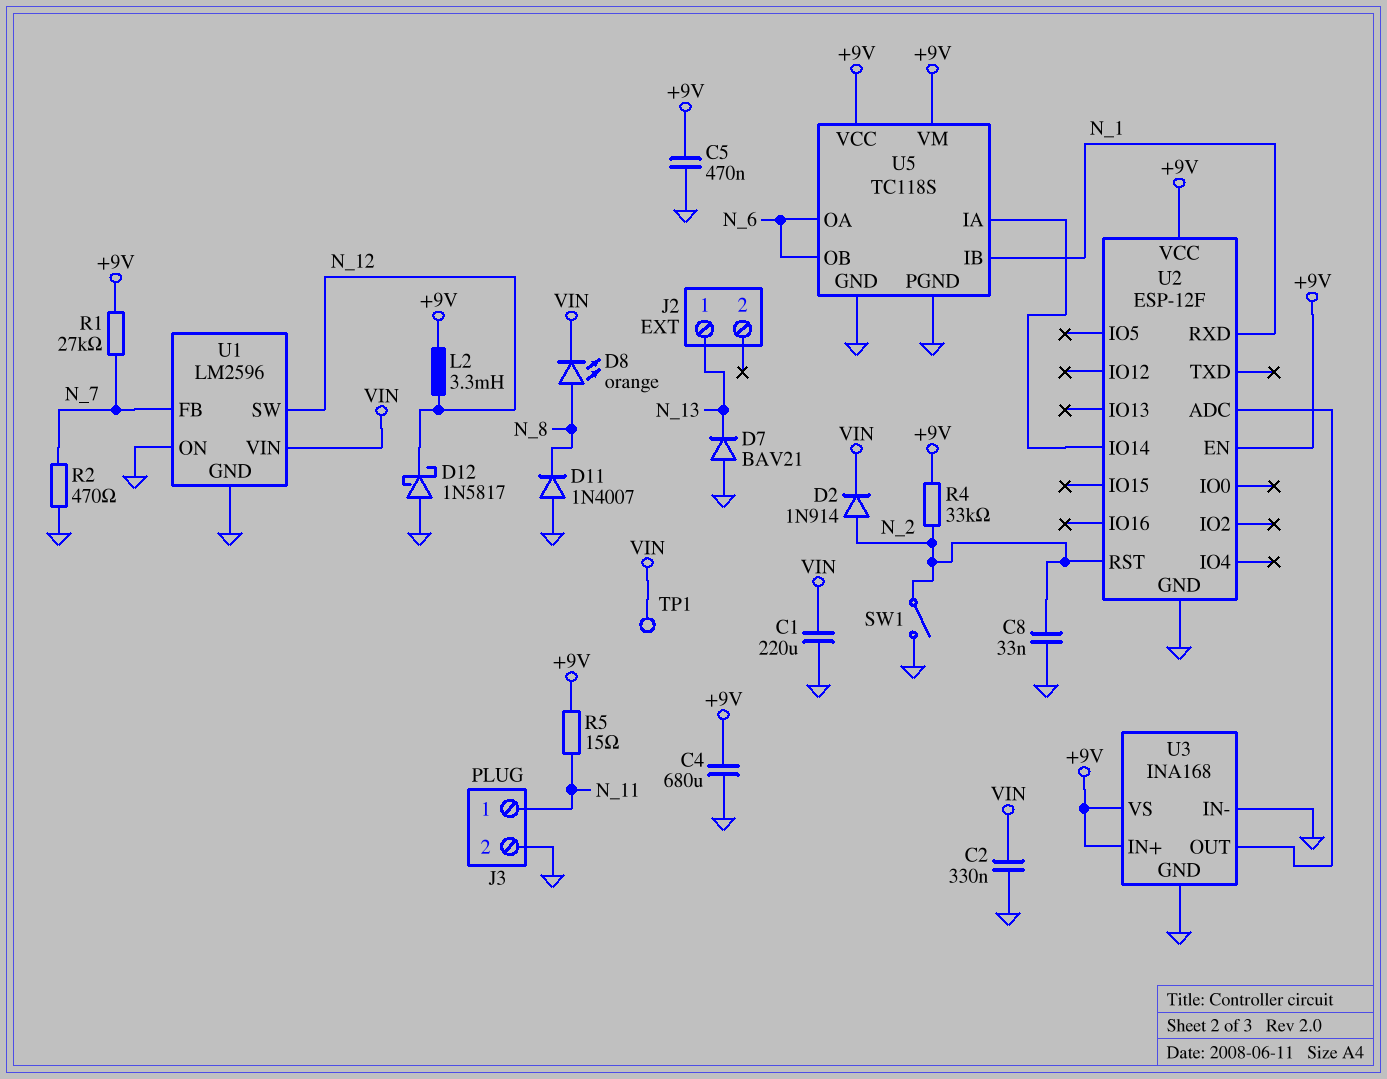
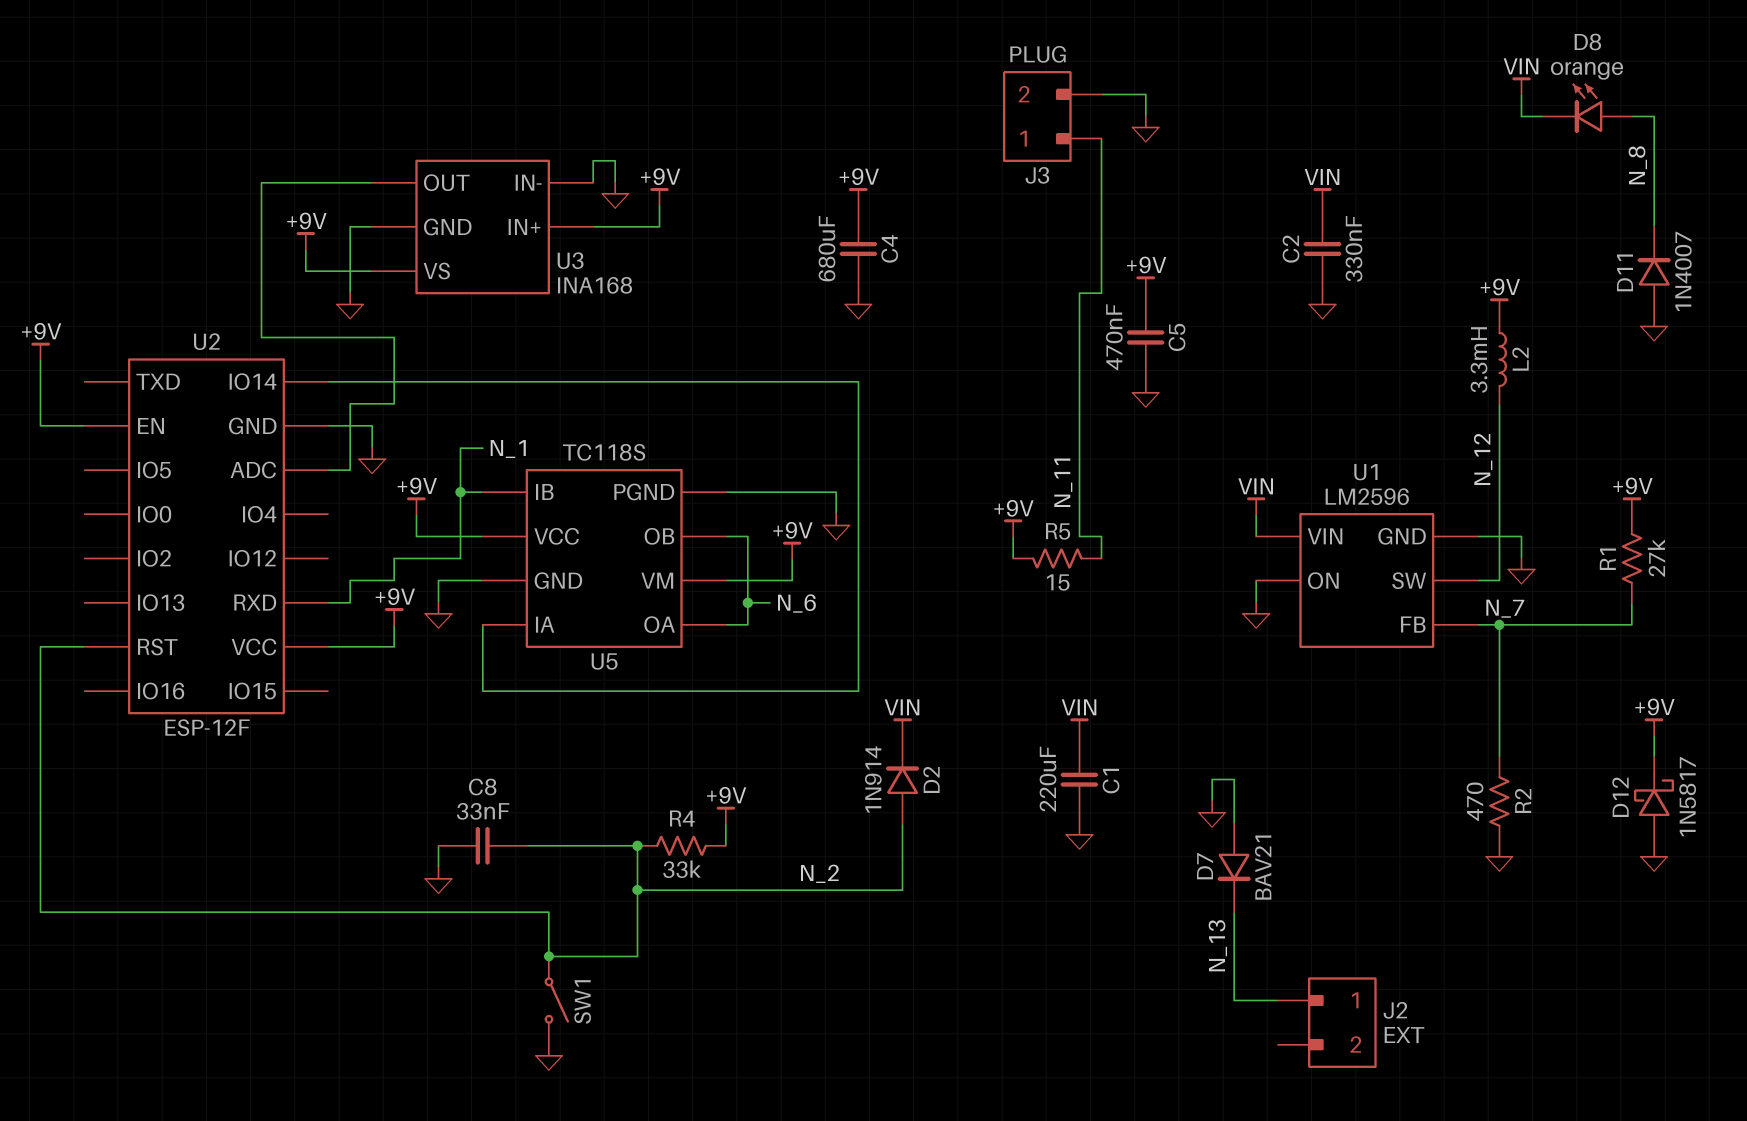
D12: schottky 1N5817 (A GND, K N_12) -> schottky 1N5817 (A GND, K +9V)
TP1: test point (VIN) -> none

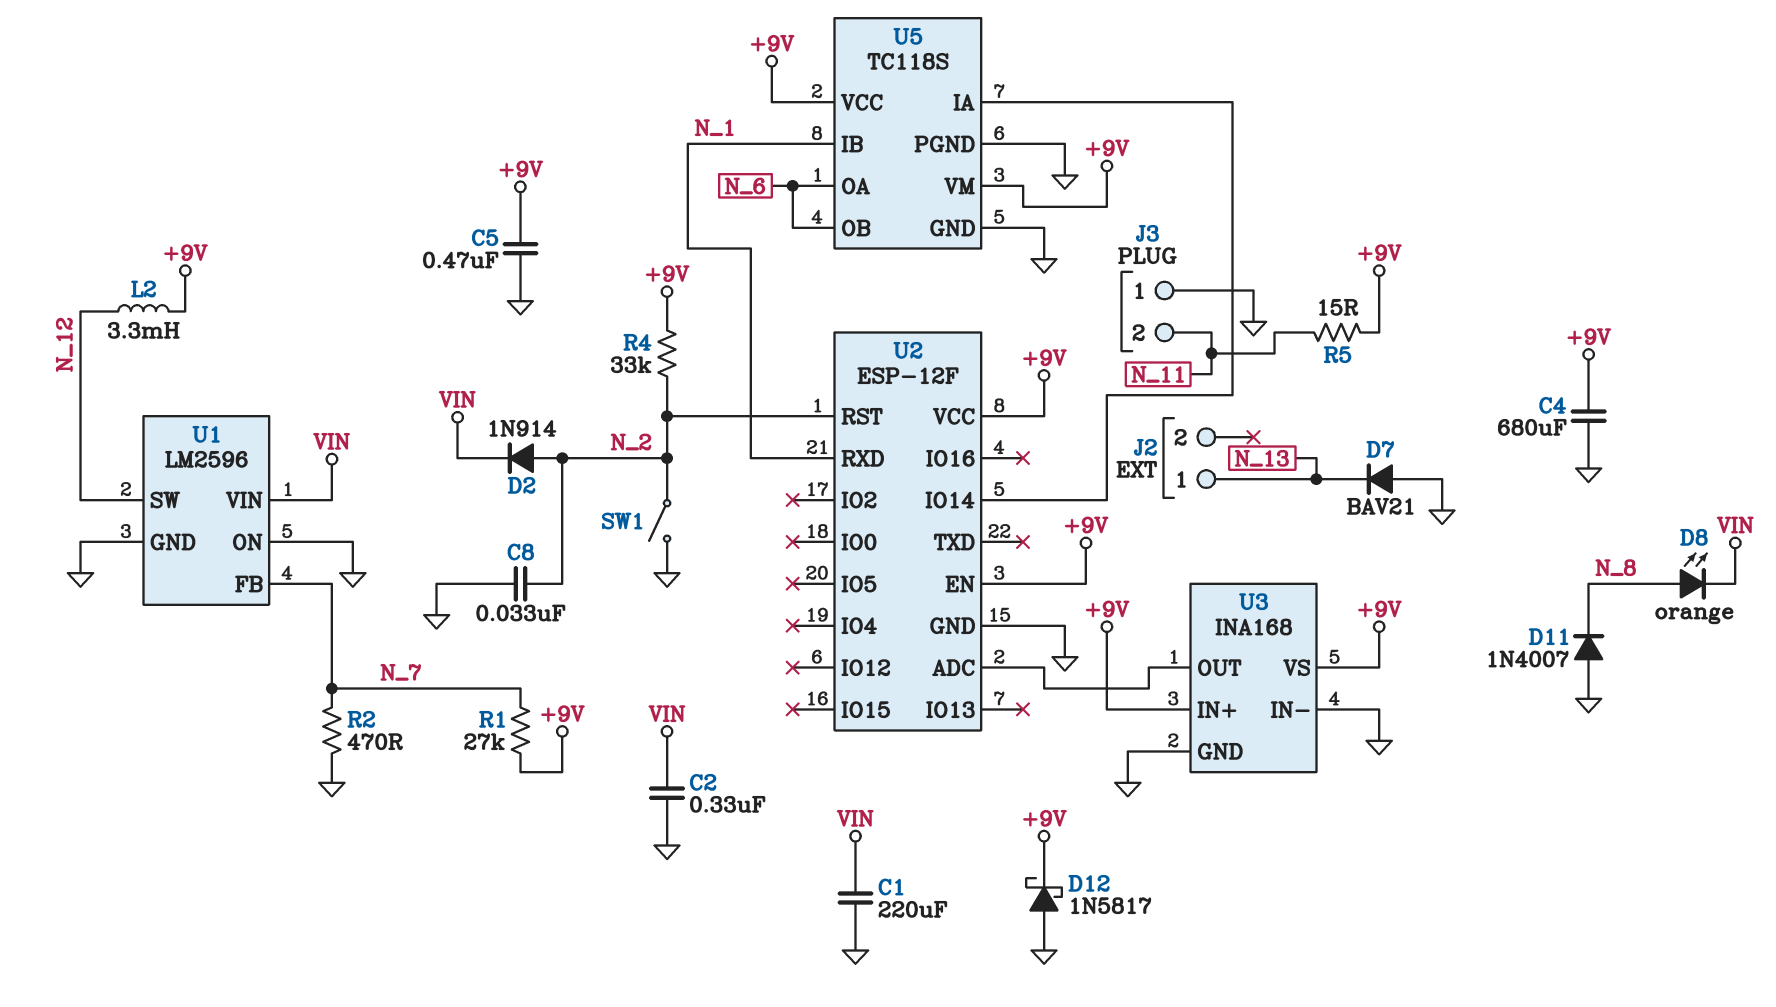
J3 pin 1: N_11 -> GND
J3 pin 2: GND -> N_11

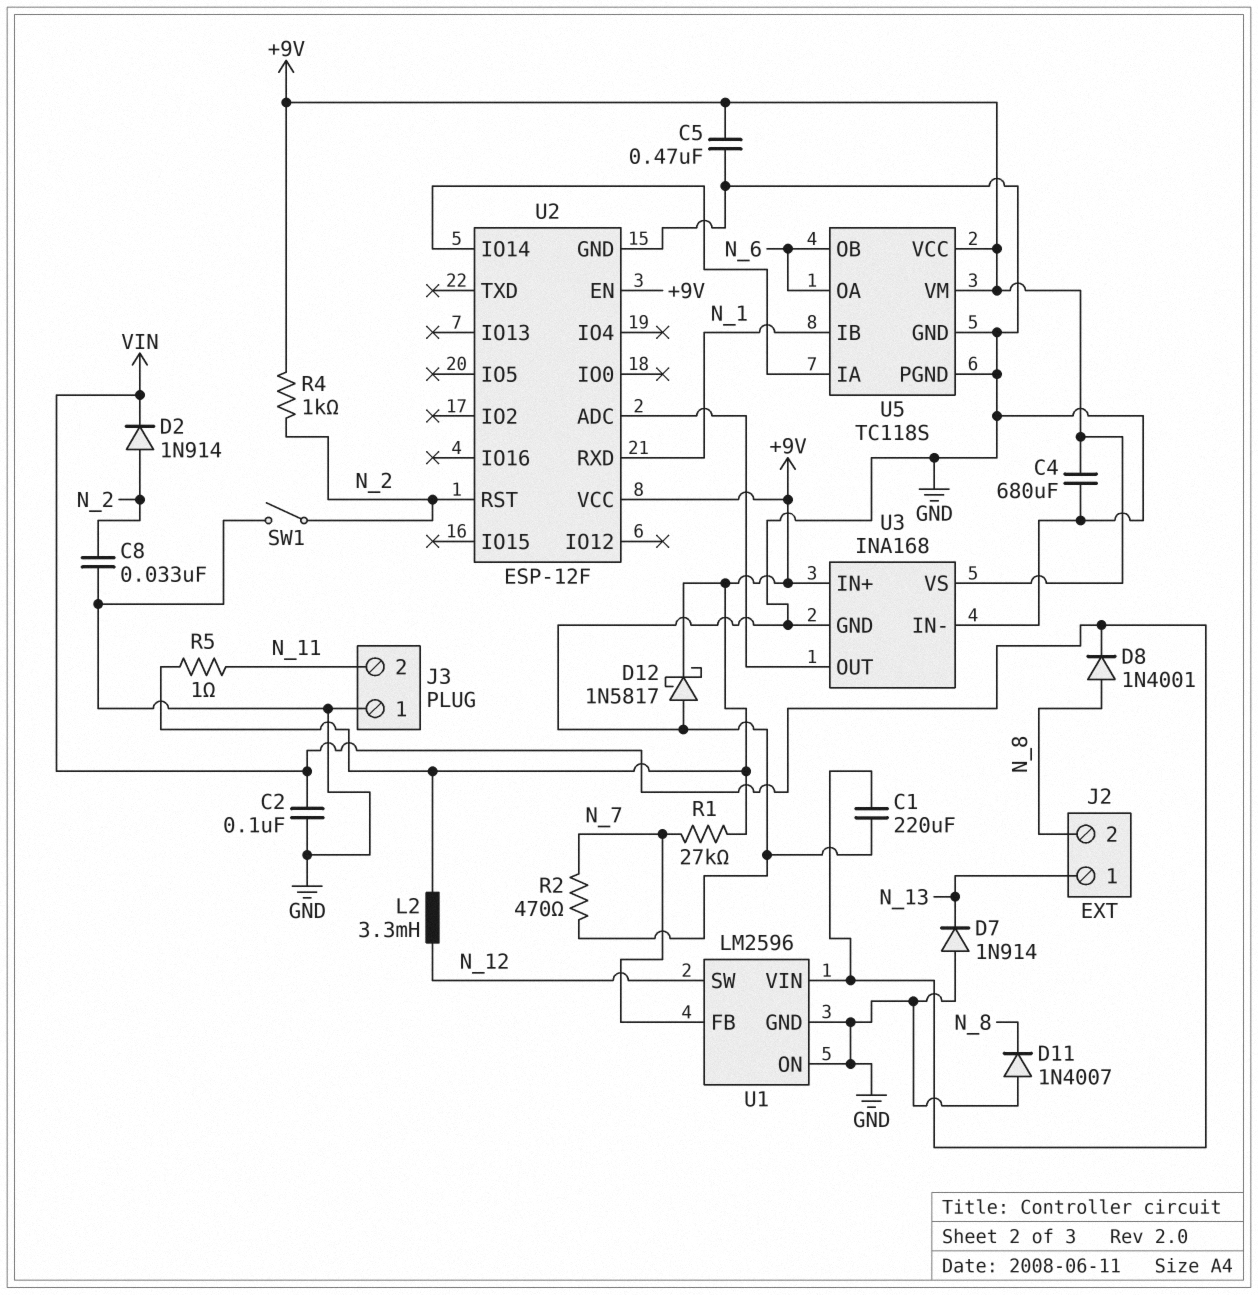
C2: 330nF (GND, VIN) -> 100nF (GND, VIN)
D7: diode BAV21 (A GND, K N_13) -> diode 1N914 (A GND, K N_13)
D8: LED orange (A N_8, K VIN) -> diode 1N4001 (A N_8, K VIN)
J2 pin 2: none -> N_8
R4: 33k (+9V, N_2) -> 1k (+9V, N_2)
R5: 15 (+9V, N_11) -> 1 (+9V, N_11)

